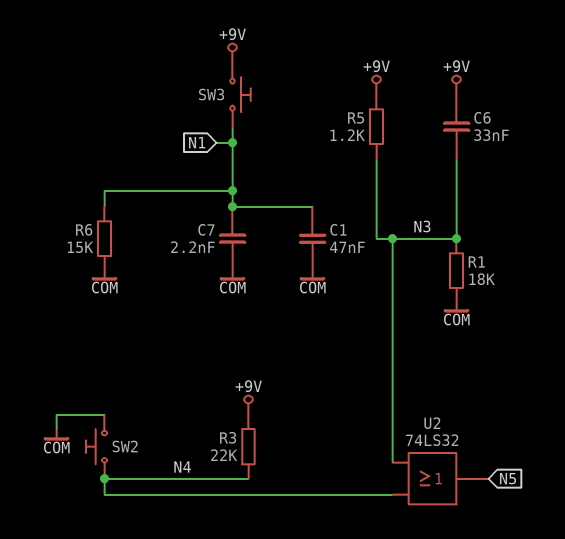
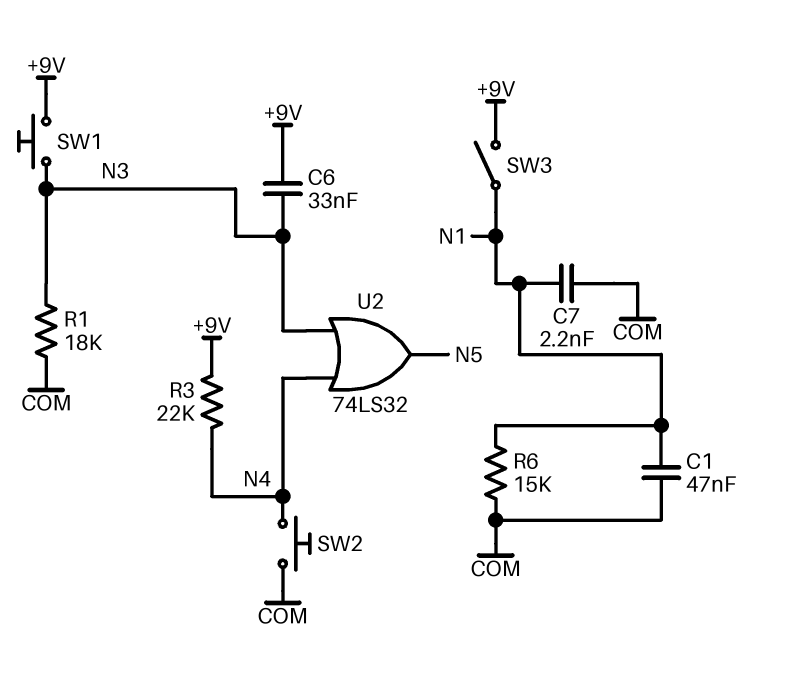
R5: 1.2k (+9V, N3) -> none
SW1: none -> button (+9V, N3)
SW3: button (+9V, N1) -> switch (+9V, N1)

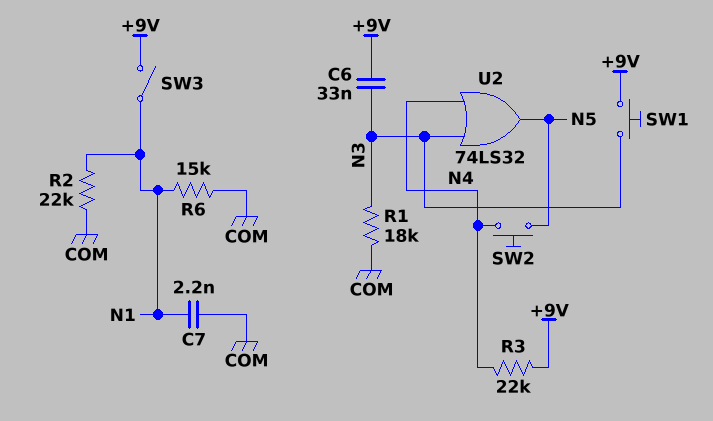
C1: 47nF (COM, N1) -> none
R2: none -> 22k (COM, N1)
SW2: button (COM, N4) -> button (N4, N5)

